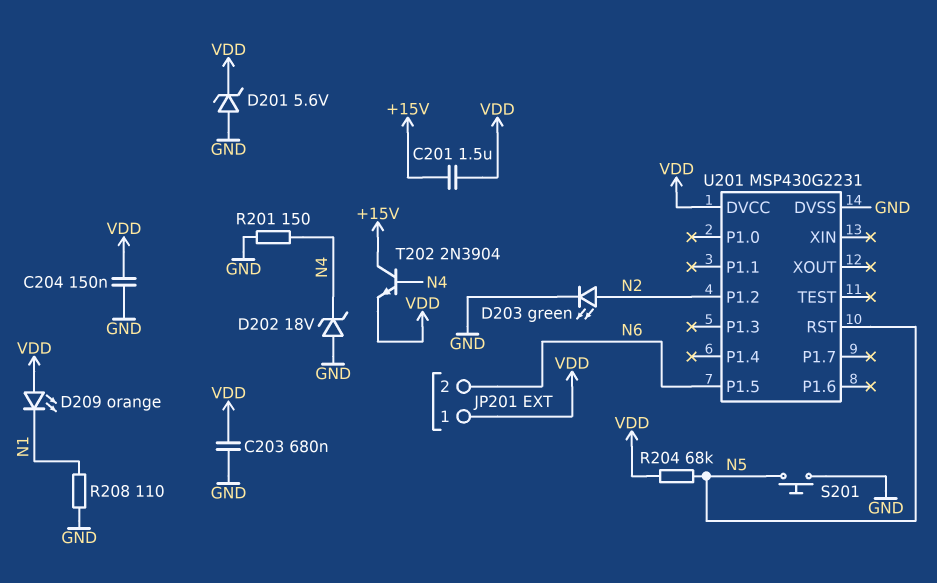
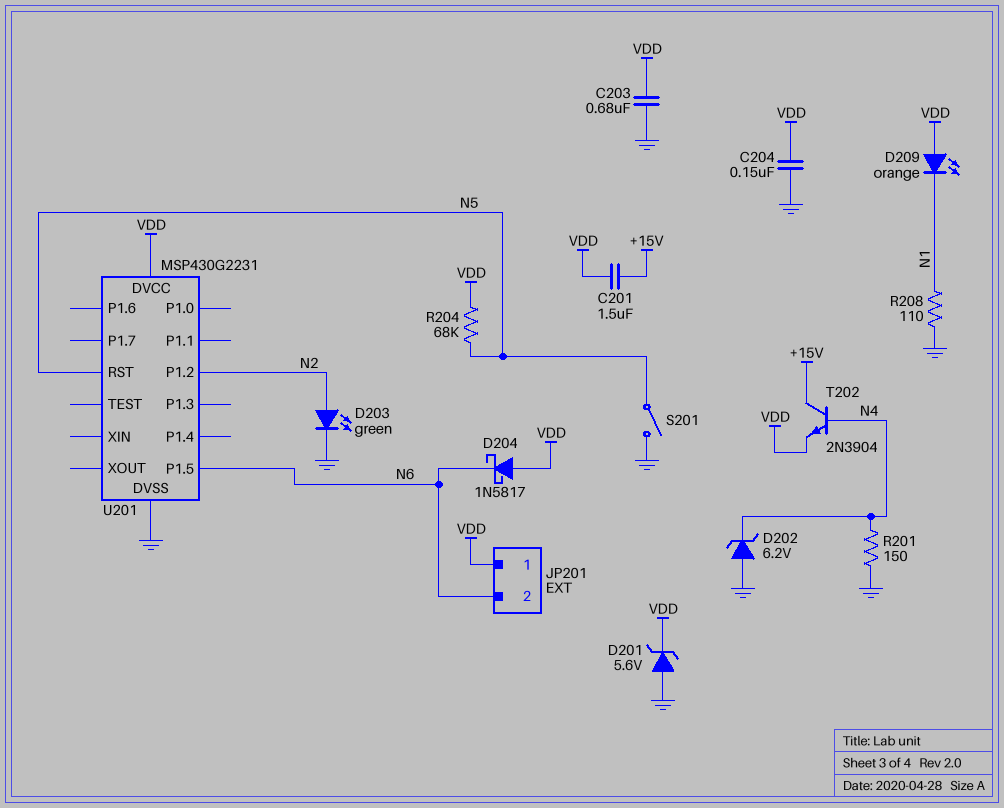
D202: zener 18V (A GND, K N4) -> zener 6.2V (A GND, K N4)
D204: none -> schottky 1N5817 (A VDD, K N6)
S201: button (GND, N5) -> switch (GND, N5)

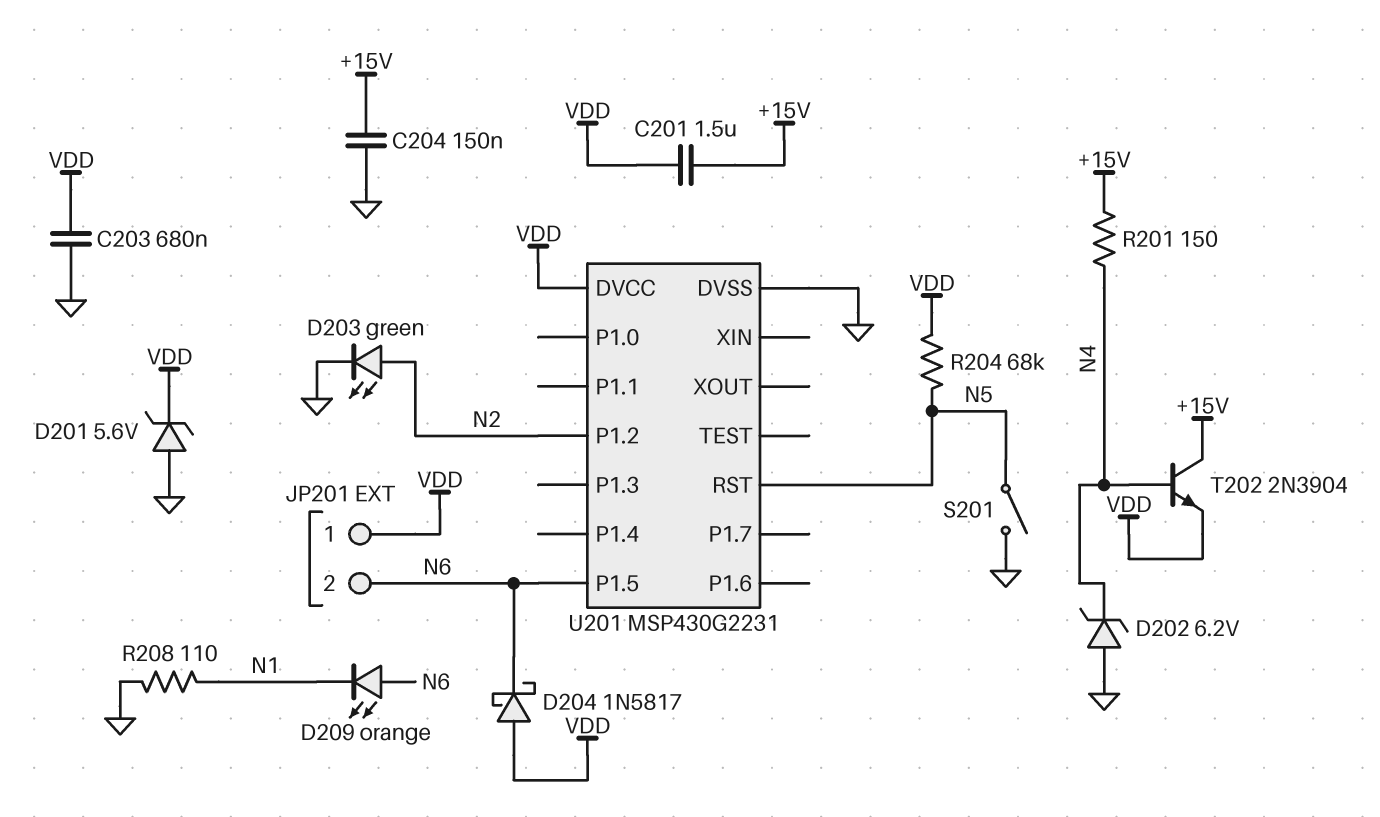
C204: 150nF (GND, VDD) -> 150nF (+15V, GND)
D209: LED orange (A VDD, K N1) -> LED orange (A N6, K N1)
R201: 150 (GND, N4) -> 150 (+15V, N4)

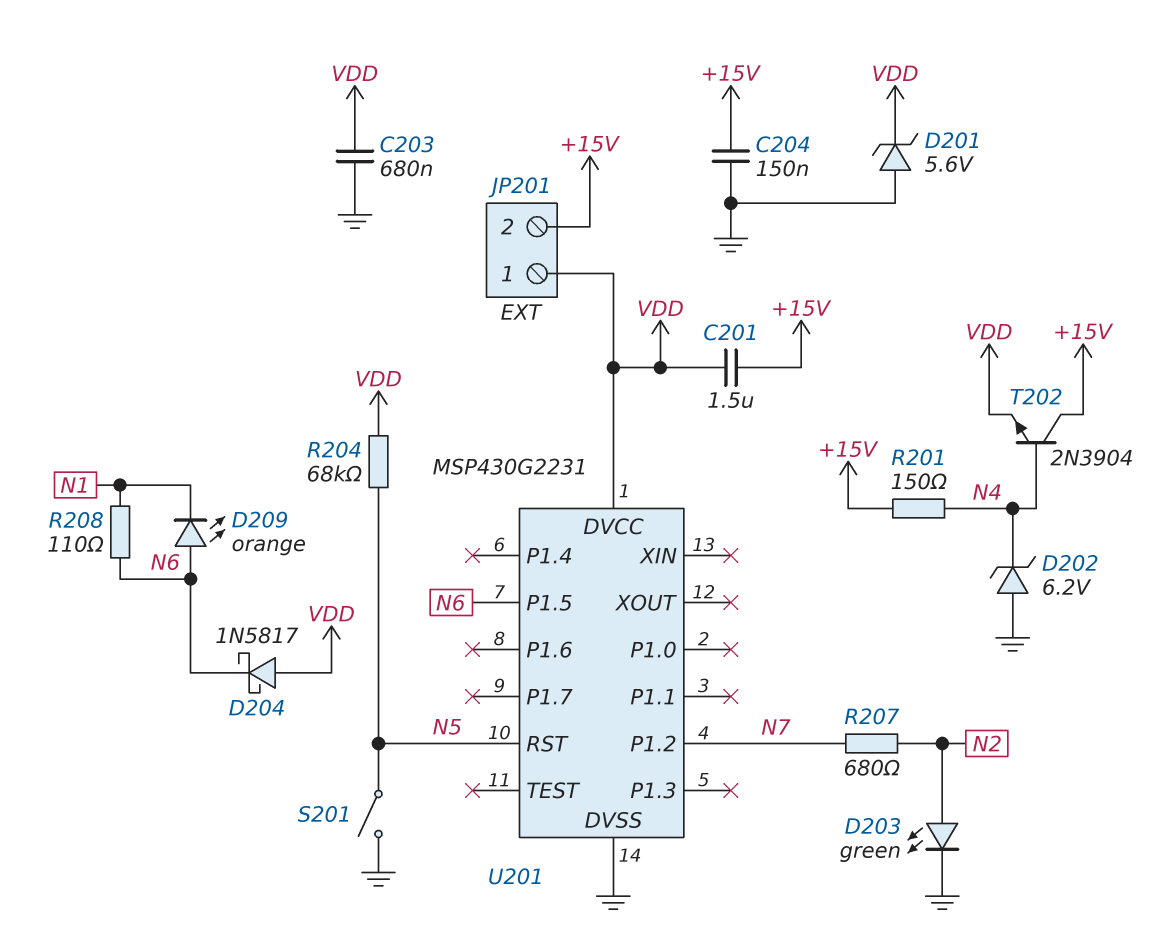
JP201 pin 2: N6 -> +15V
R207: none -> 680 (N2, N7)
R208: 110 (GND, N1) -> 110 (N1, N6)
U201 pin P1.2: N2 -> N7

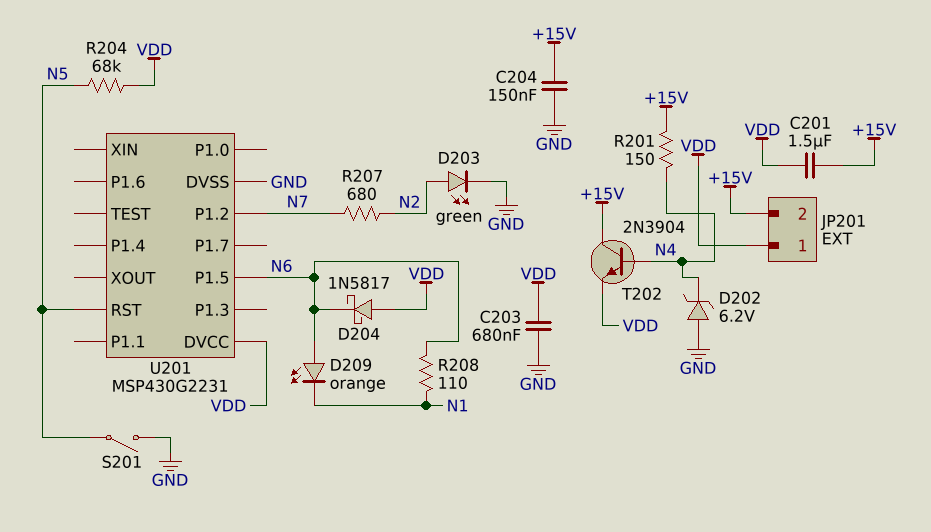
D201: zener 5.6V (A GND, K VDD) -> none

